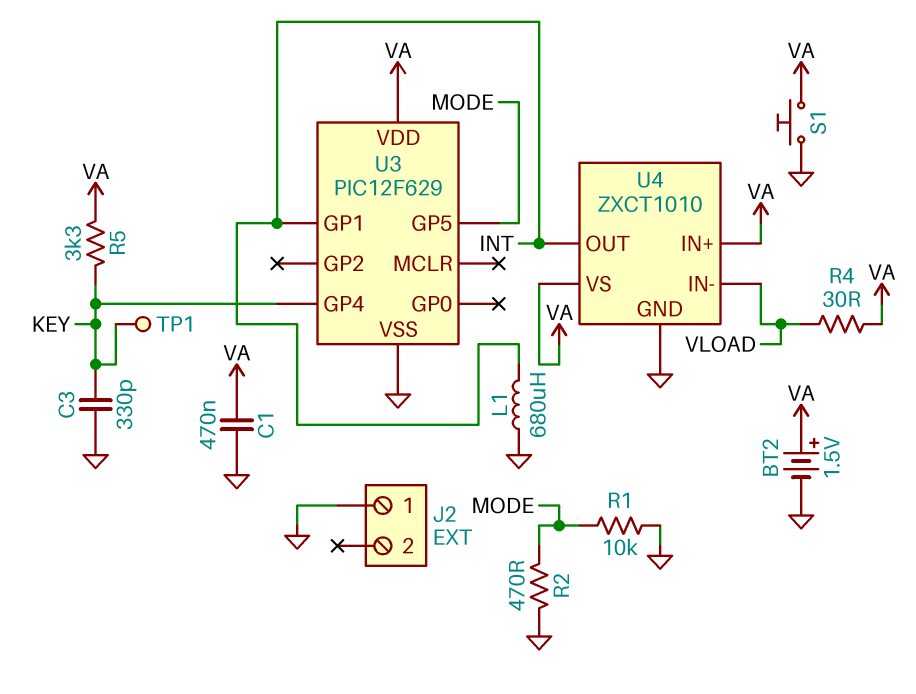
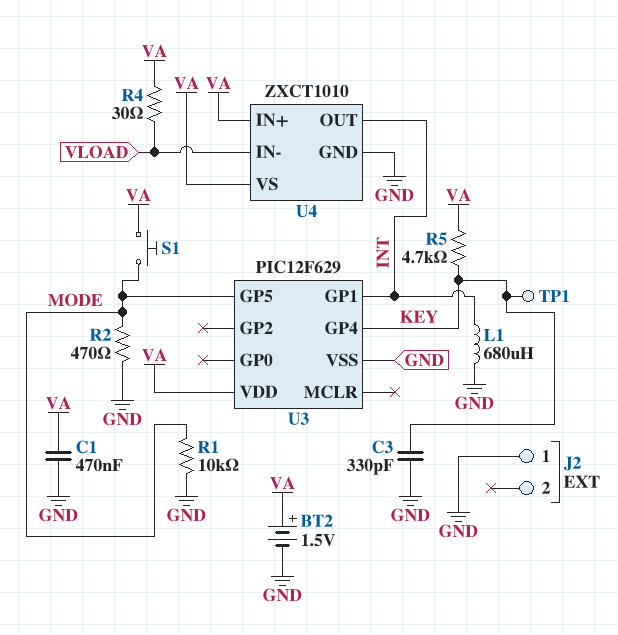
R5: 3.3k (KEY, VA) -> 4.7k (KEY, VA)
S1: button (GND, VA) -> button (MODE, VA)

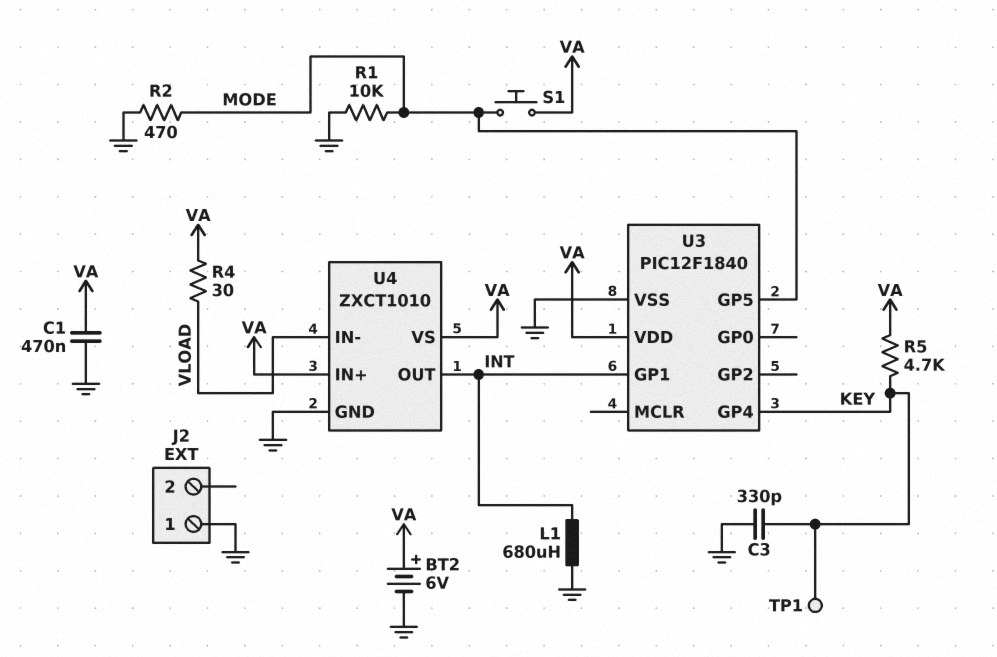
BT2: 1.5V (plus VA, minus GND) -> 6V (plus VA, minus GND)
U3: PIC12F629 -> PIC12F1840

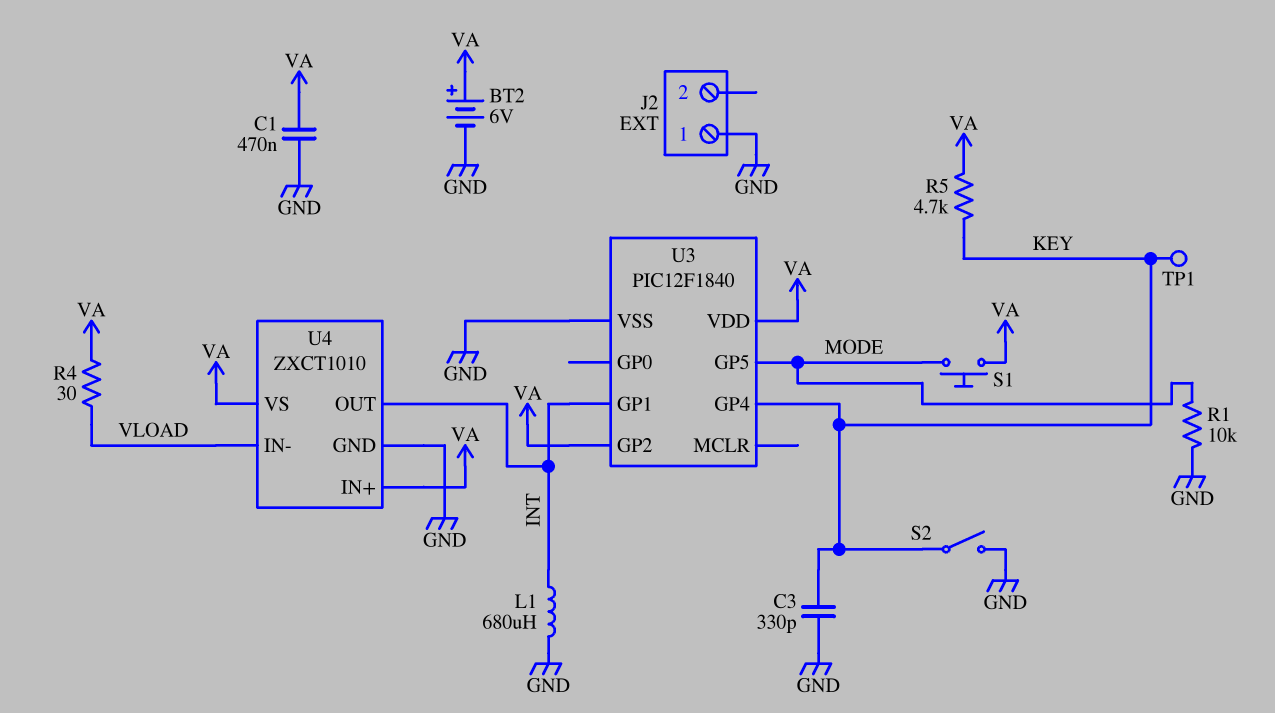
R2: 470 (GND, MODE) -> none
S2: none -> switch (GND, KEY)
U3 pin GP2: none -> VA

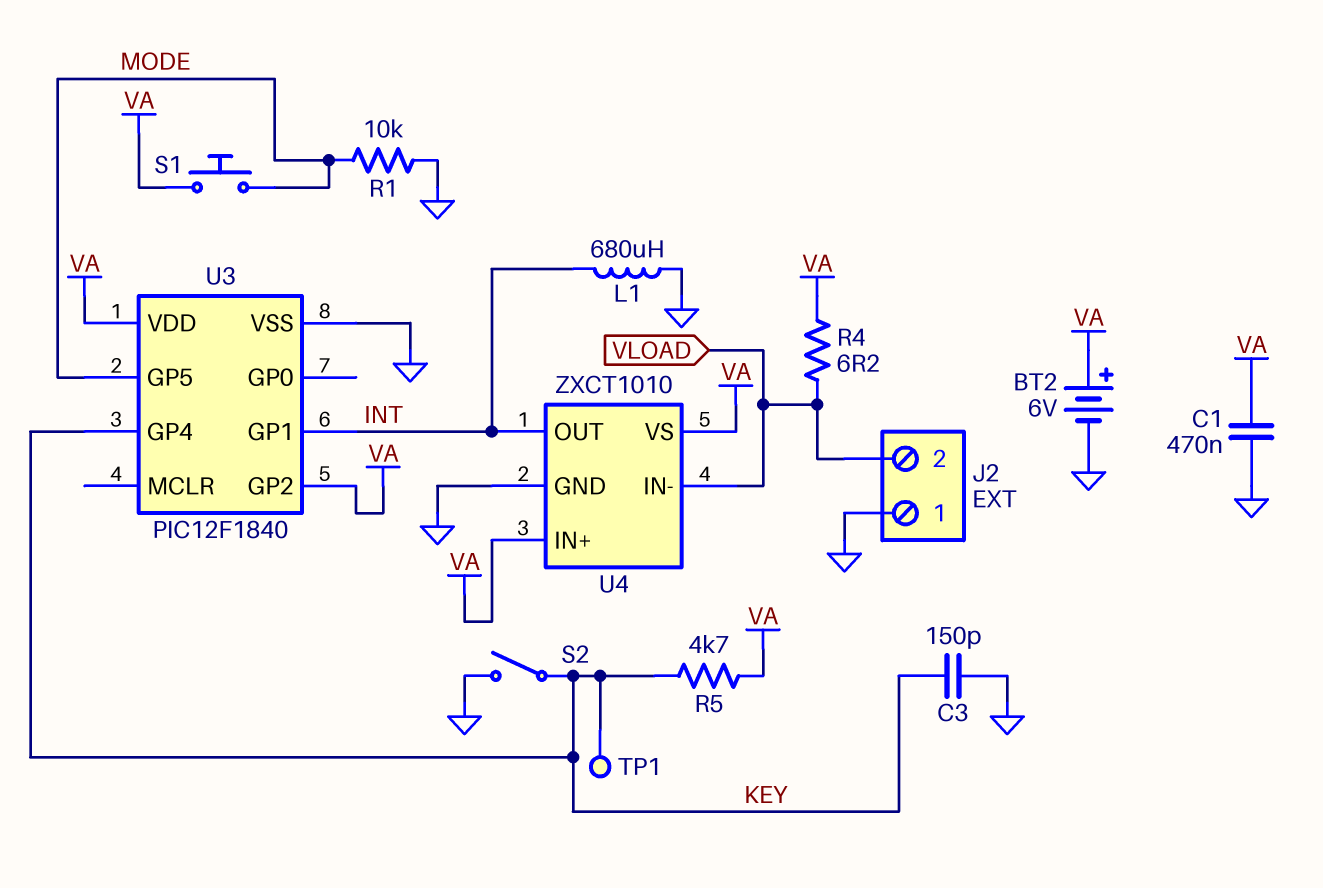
C3: 330pF (GND, KEY) -> 150pF (GND, KEY)
J2 pin 2: none -> VLOAD
R4: 30 (VA, VLOAD) -> 6.2 (VA, VLOAD)

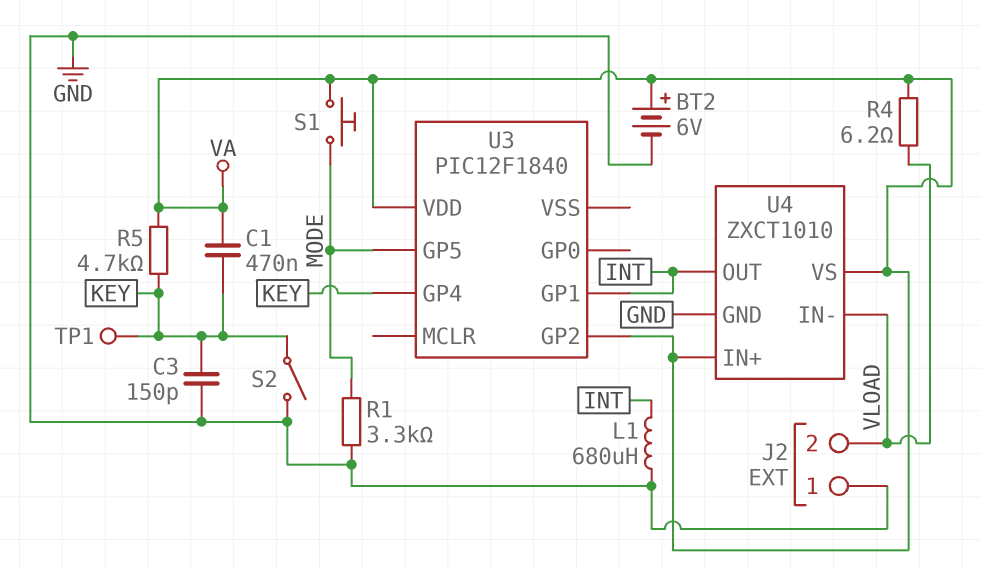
C1: 470nF (GND, VA) -> 470nF (KEY, VA)
R1: 10k (GND, MODE) -> 3.3k (GND, MODE)
U3 pin VSS: GND -> none

